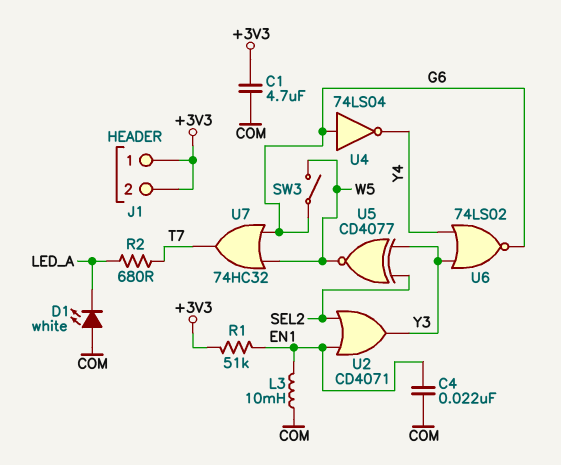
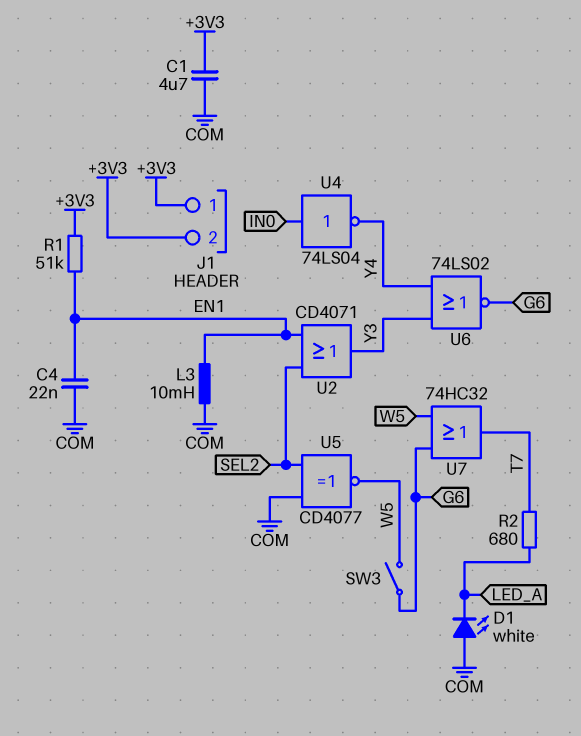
U4: NOT 74LS04 (in G6, out Y4) -> NOT 74LS04 (in IN0, out Y4)
U5: XNOR CD4077 (in SEL2, in Y3, out W5) -> XNOR CD4077 (in COM, in SEL2, out W5)

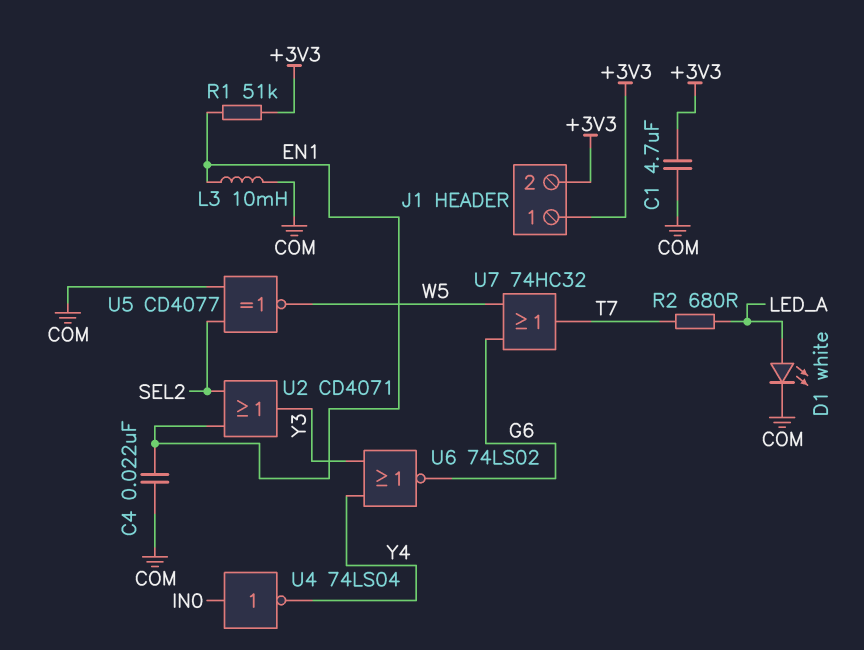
D1: LED white (A COM, K LED_A) -> LED white (A LED_A, K COM)
SW3: switch (G6, W5) -> none

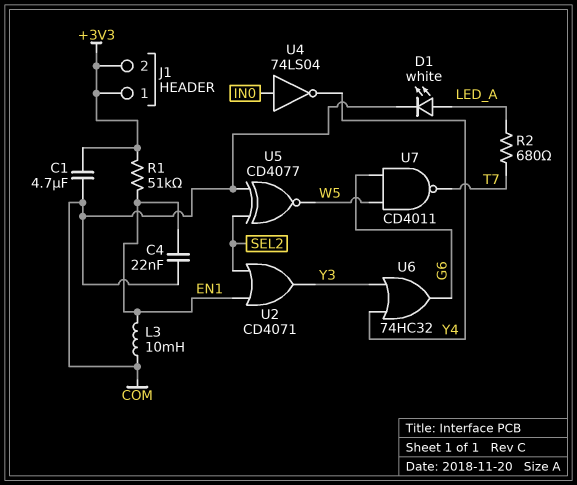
U6: NOR 74LS02 (in Y3, in Y4, out G6) -> OR 74HC32 (in Y3, in Y4, out G6)
U7: OR 74HC32 (in G6, in W5, out T7) -> NAND CD4011 (in G6, in W5, out T7)

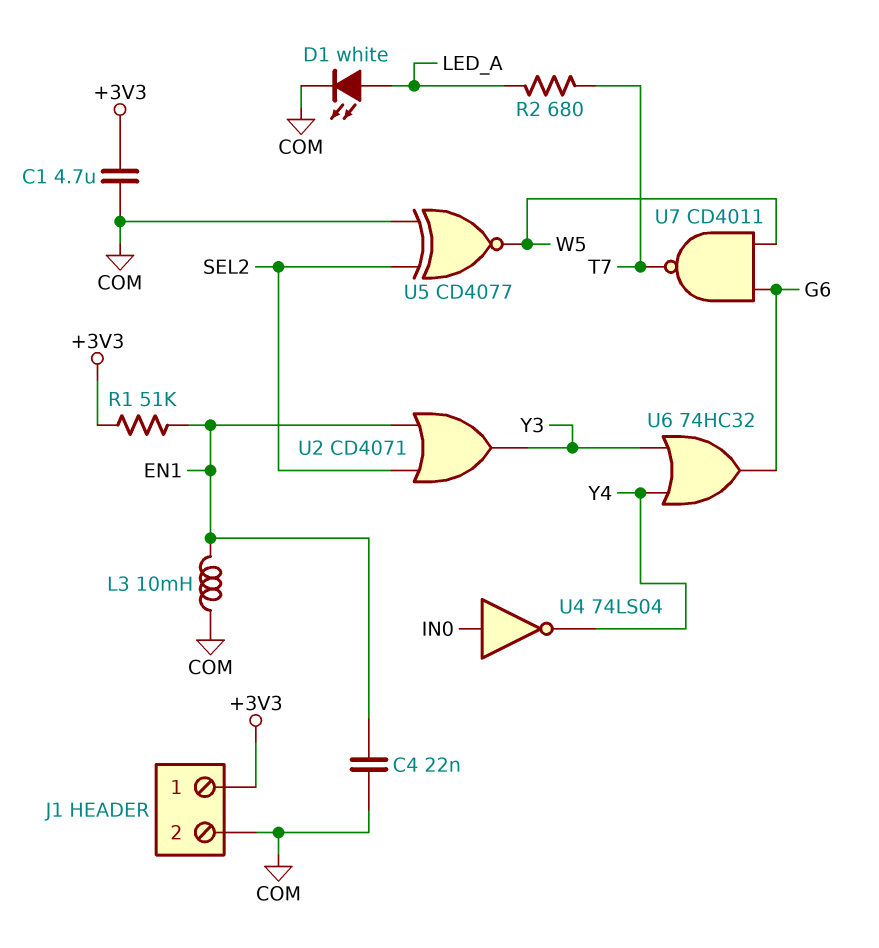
J1 pin 2: +3V3 -> COM

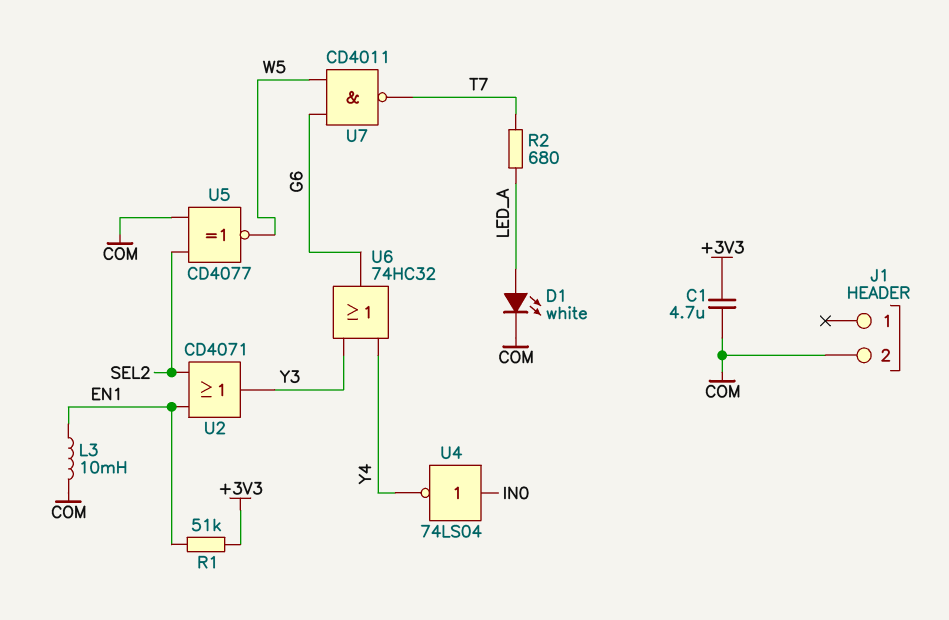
C4: 22nF (COM, EN1) -> none
J1 pin 1: +3V3 -> none

